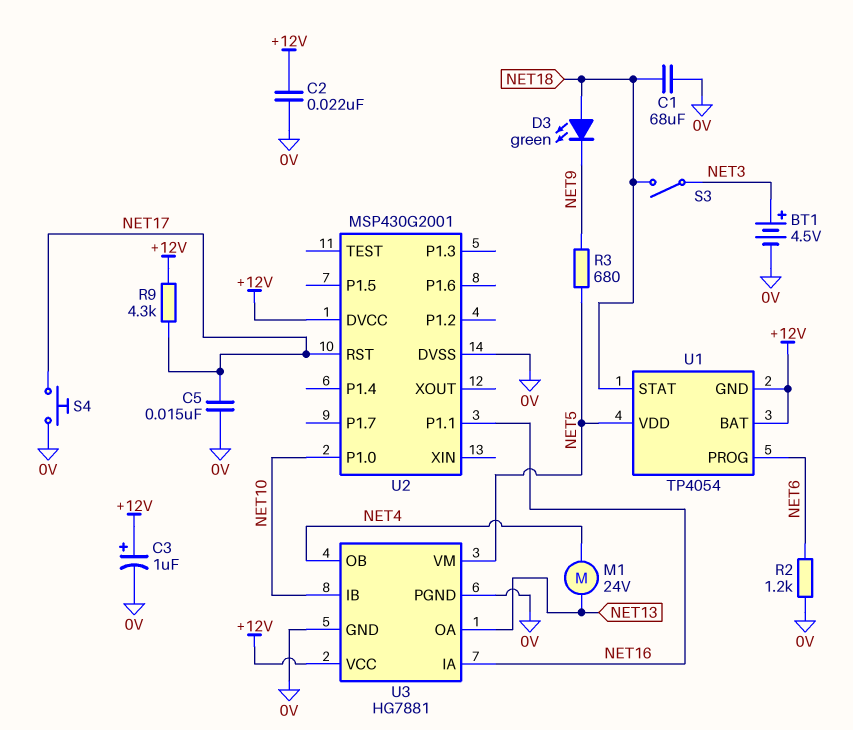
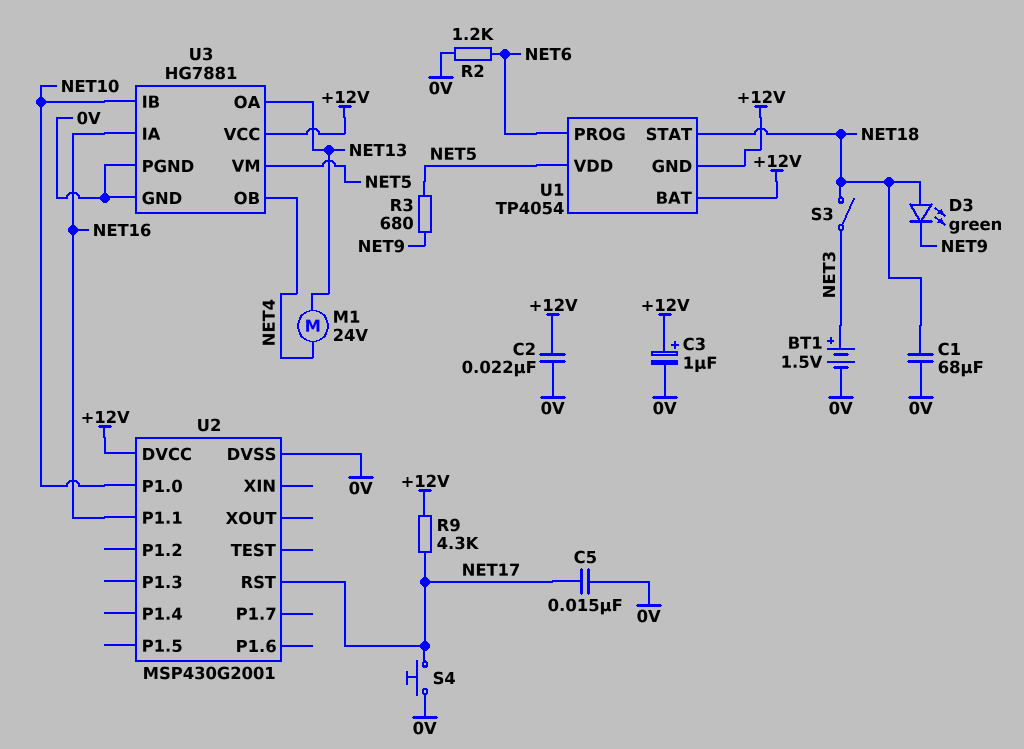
BT1: 4.5V (plus NET3, minus 0V) -> 1.5V (plus NET3, minus 0V)

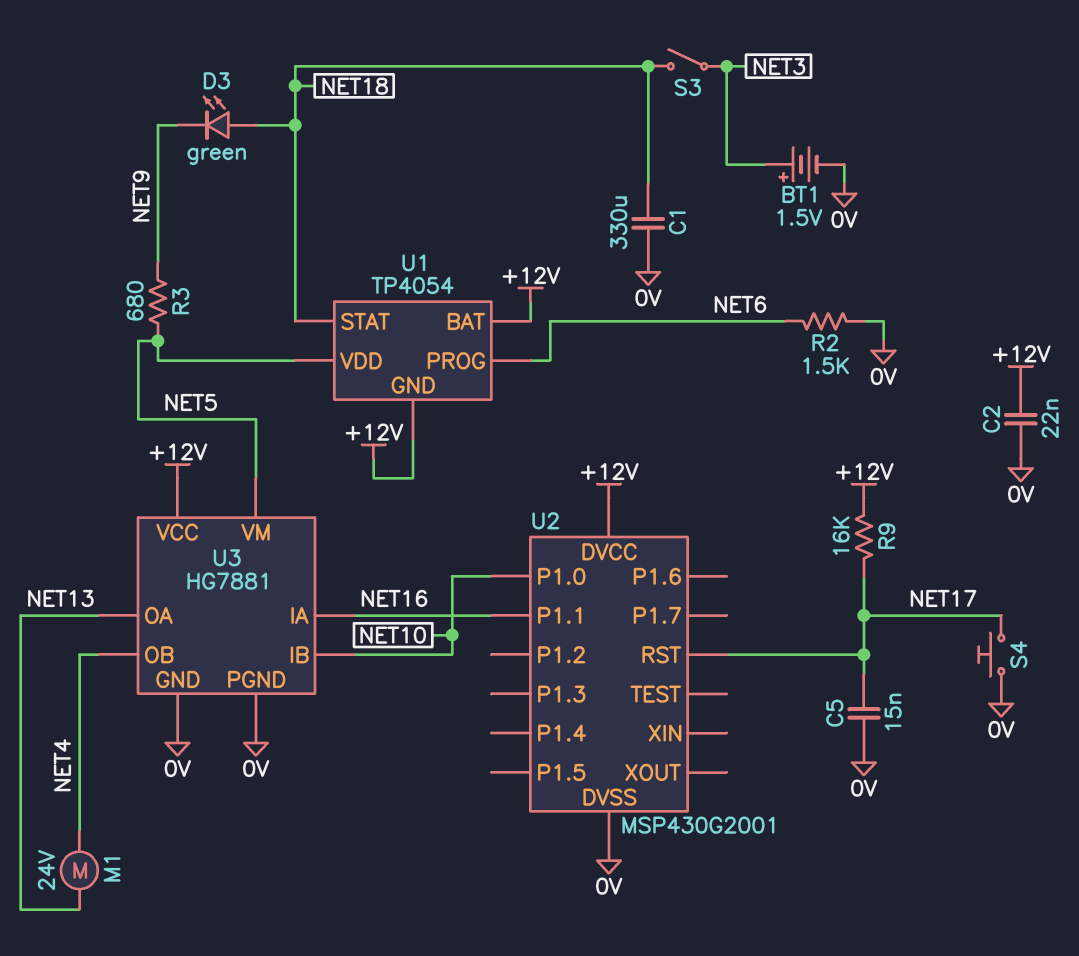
C1: 68uF (0V, NET18) -> 330uF (0V, NET18)
C3: 1uF (plus +12V, minus 0V) -> none
R2: 1.2k (0V, NET6) -> 1.5k (0V, NET6)
R9: 4.3k (+12V, NET17) -> 16k (+12V, NET17)

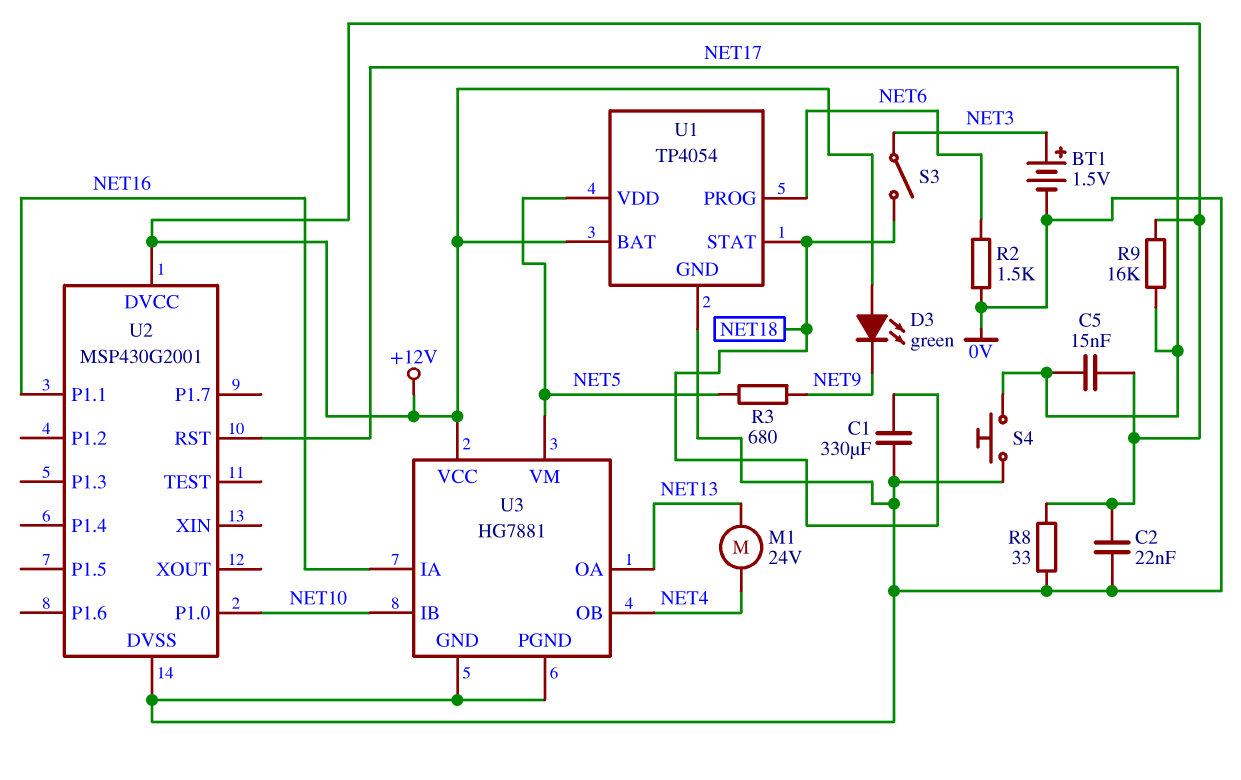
C5: 15nF (0V, NET17) -> 15nF (+12V, NET17)
D3: LED green (A NET18, K NET9) -> LED green (A +12V, K NET9)
R8: none -> 33 (+12V, 0V)
U1 pin GND: +12V -> 0V

